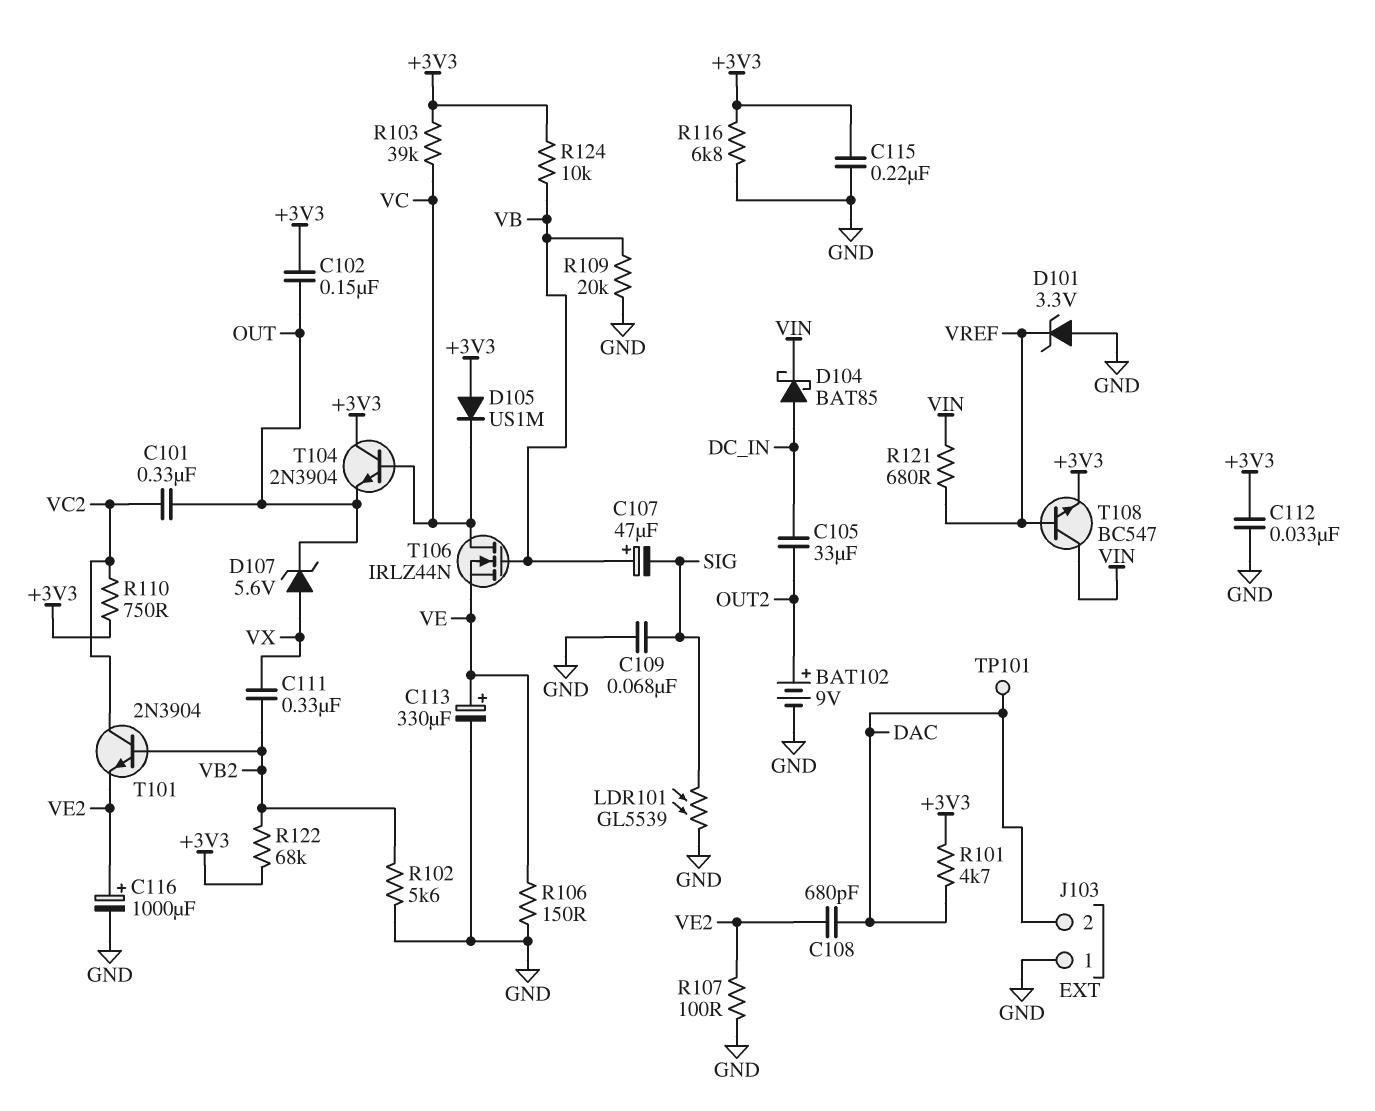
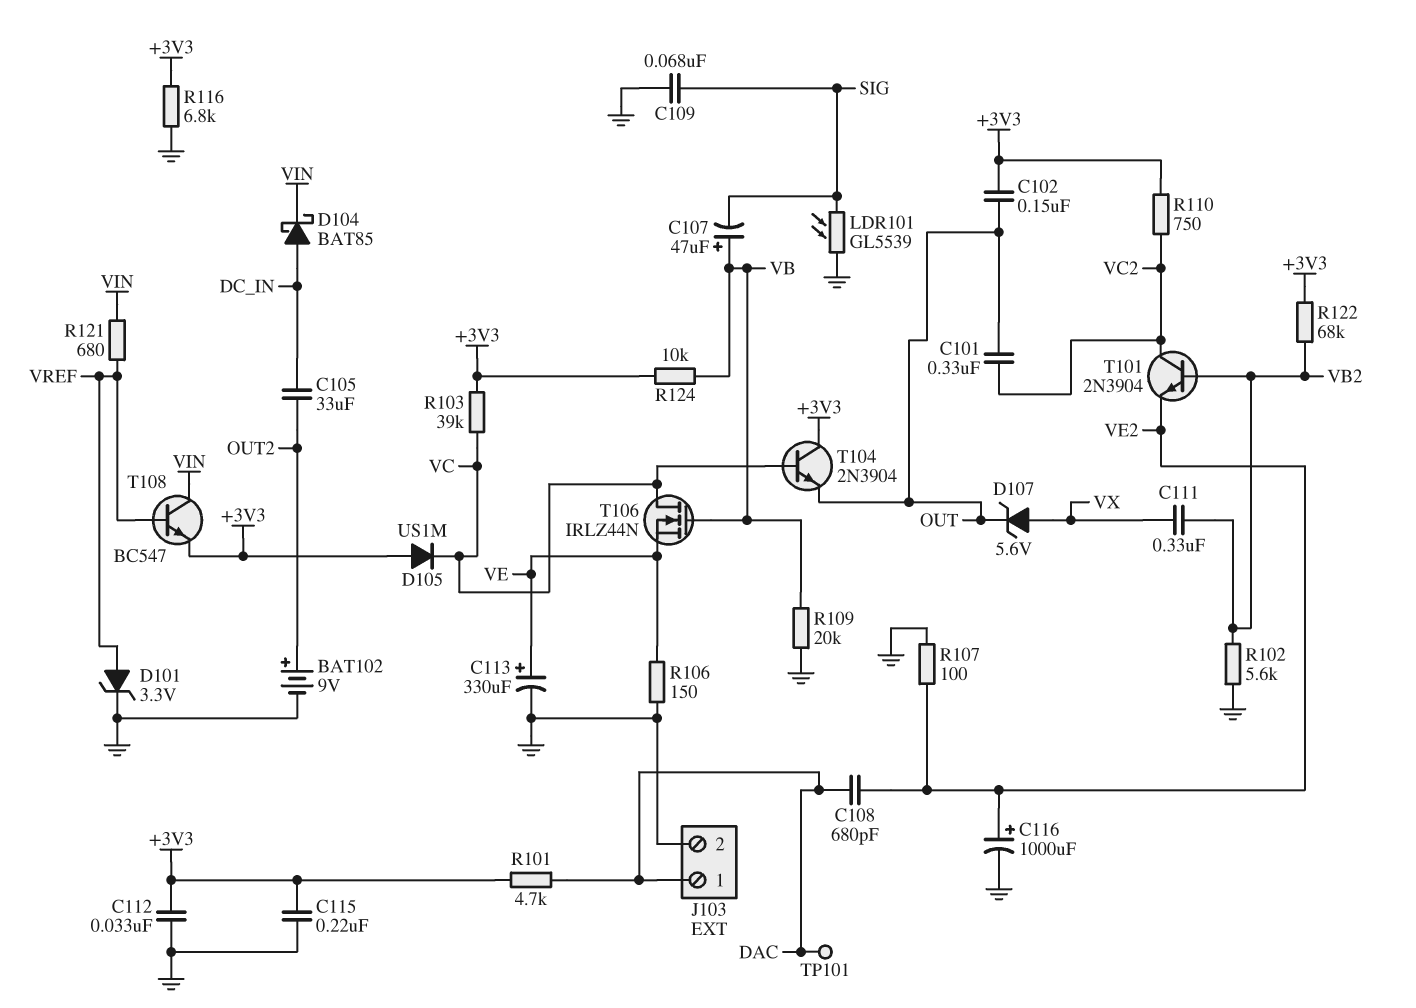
D101: zener 3.3V (A GND, K VREF) -> zener 3.3V (A VREF, K GND)
J103 pin 1: GND -> DAC
J103 pin 2: DAC -> GND

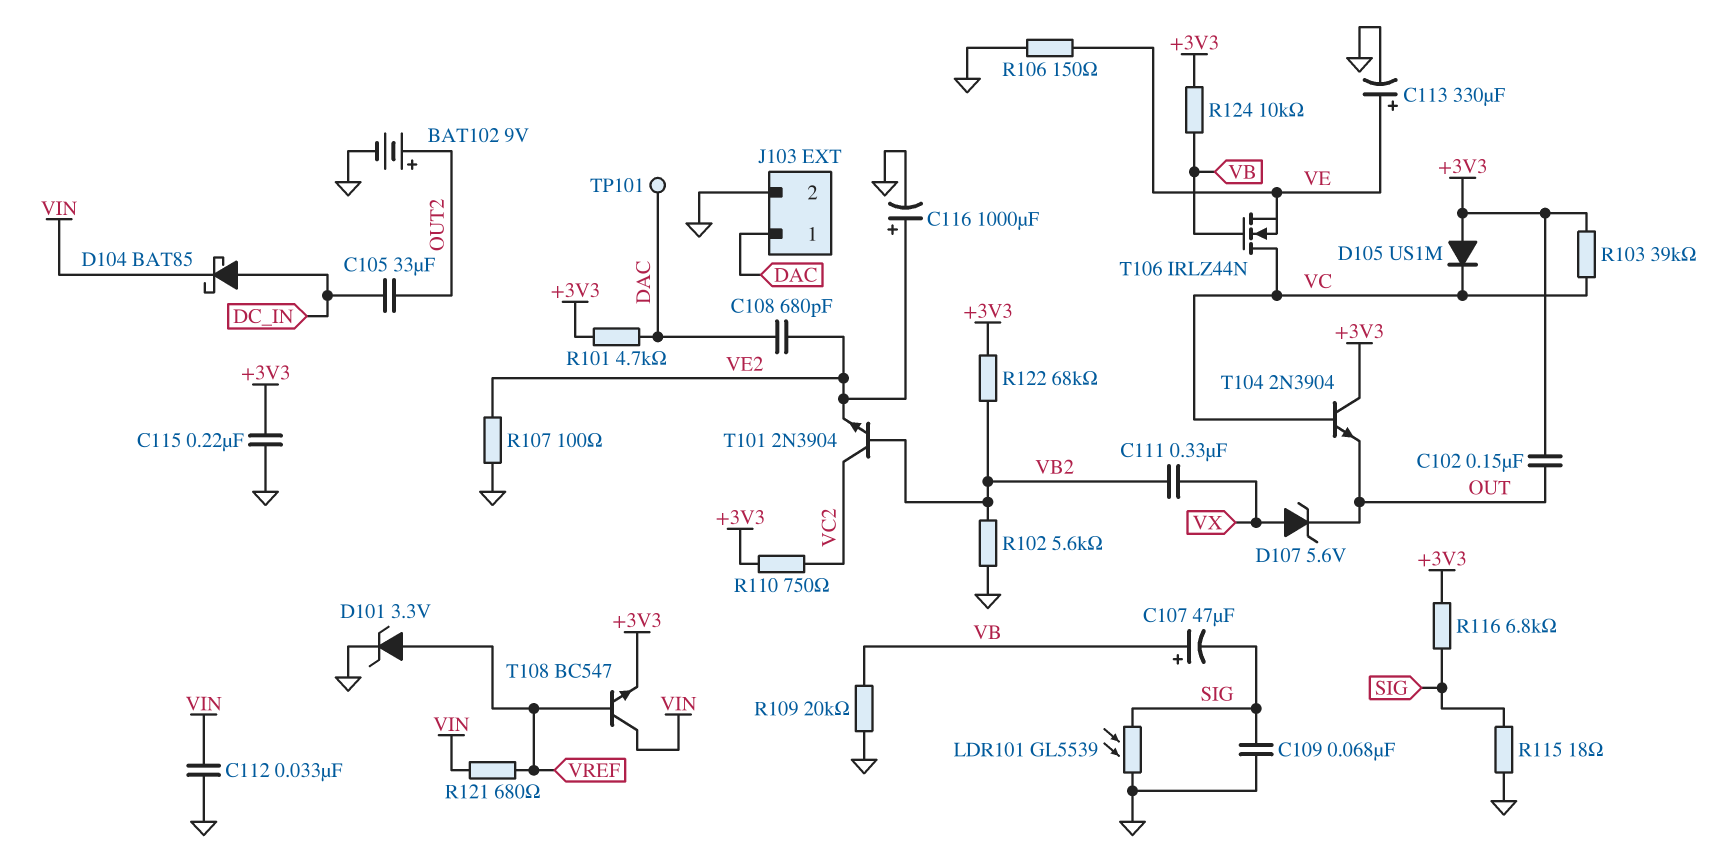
C101: 330nF (OUT, VC2) -> none
C112: 33nF (+3V3, GND) -> 33nF (GND, VIN)
R115: none -> 18 (GND, SIG)
R116: 6.8k (+3V3, GND) -> 6.8k (+3V3, SIG)

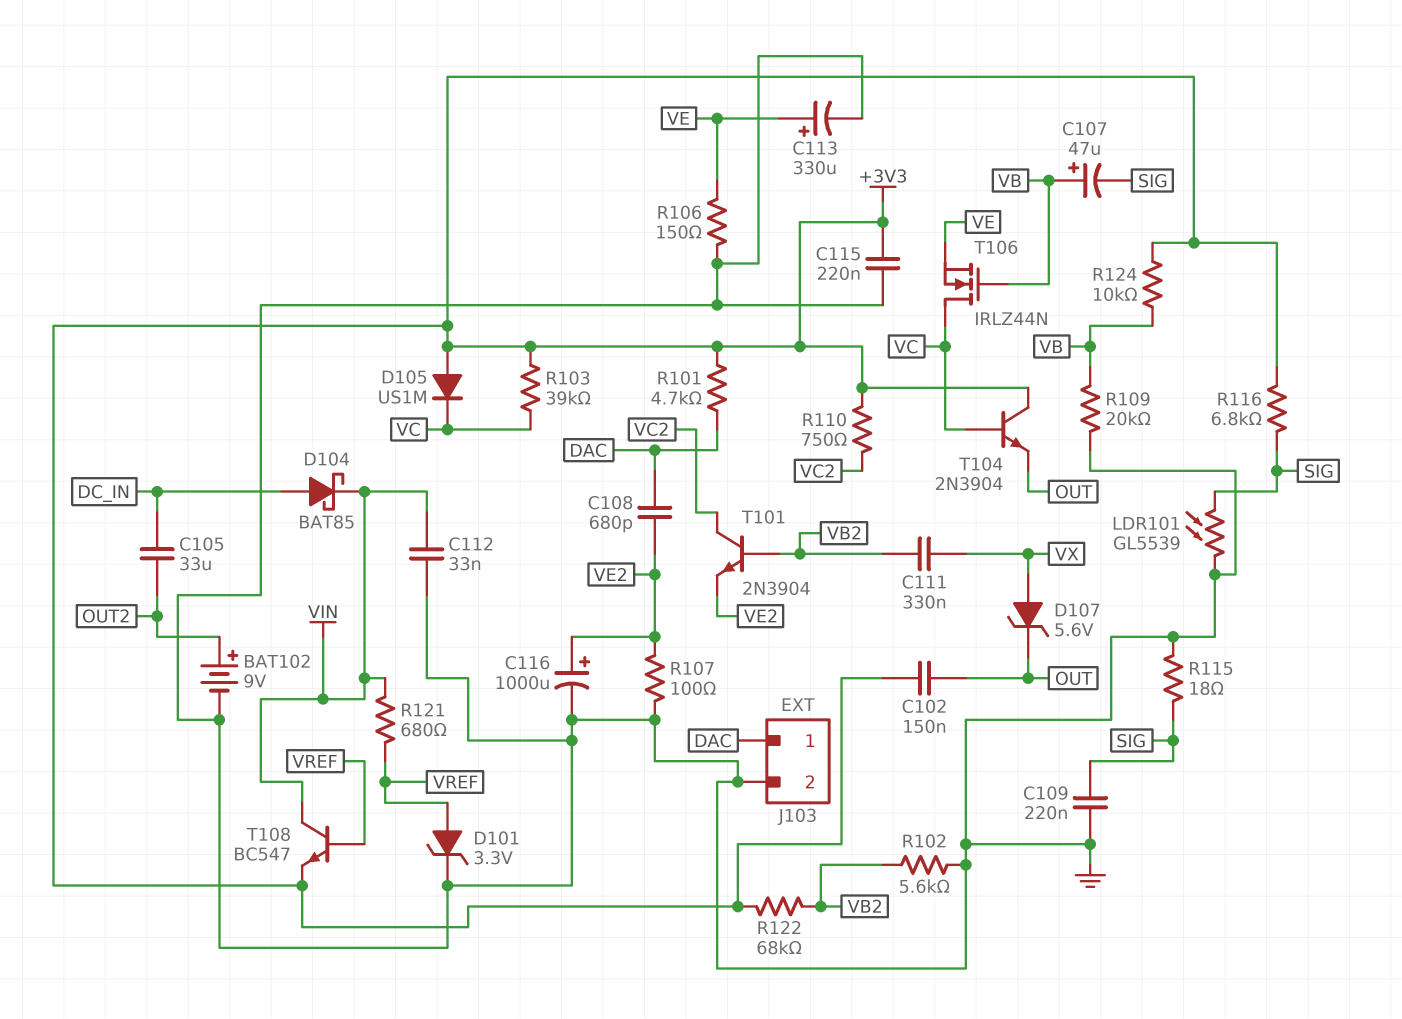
C109: 68nF (GND, SIG) -> 220nF (GND, SIG)
TP101: test point (DAC) -> none

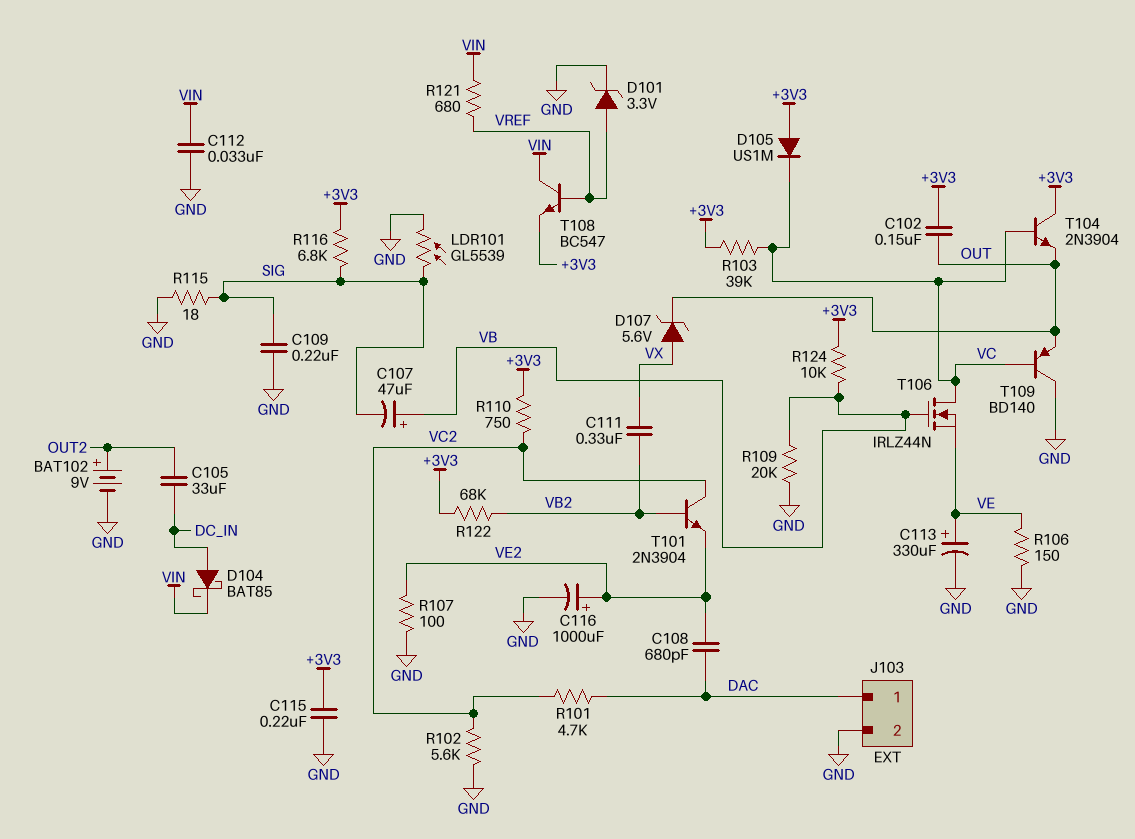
R101: 4.7k (+3V3, DAC) -> 4.7k (DAC, VC2)
R102: 5.6k (GND, VB2) -> 5.6k (GND, VC2)
T109: none -> PNP BD140 (B VC, C GND, E OUT)

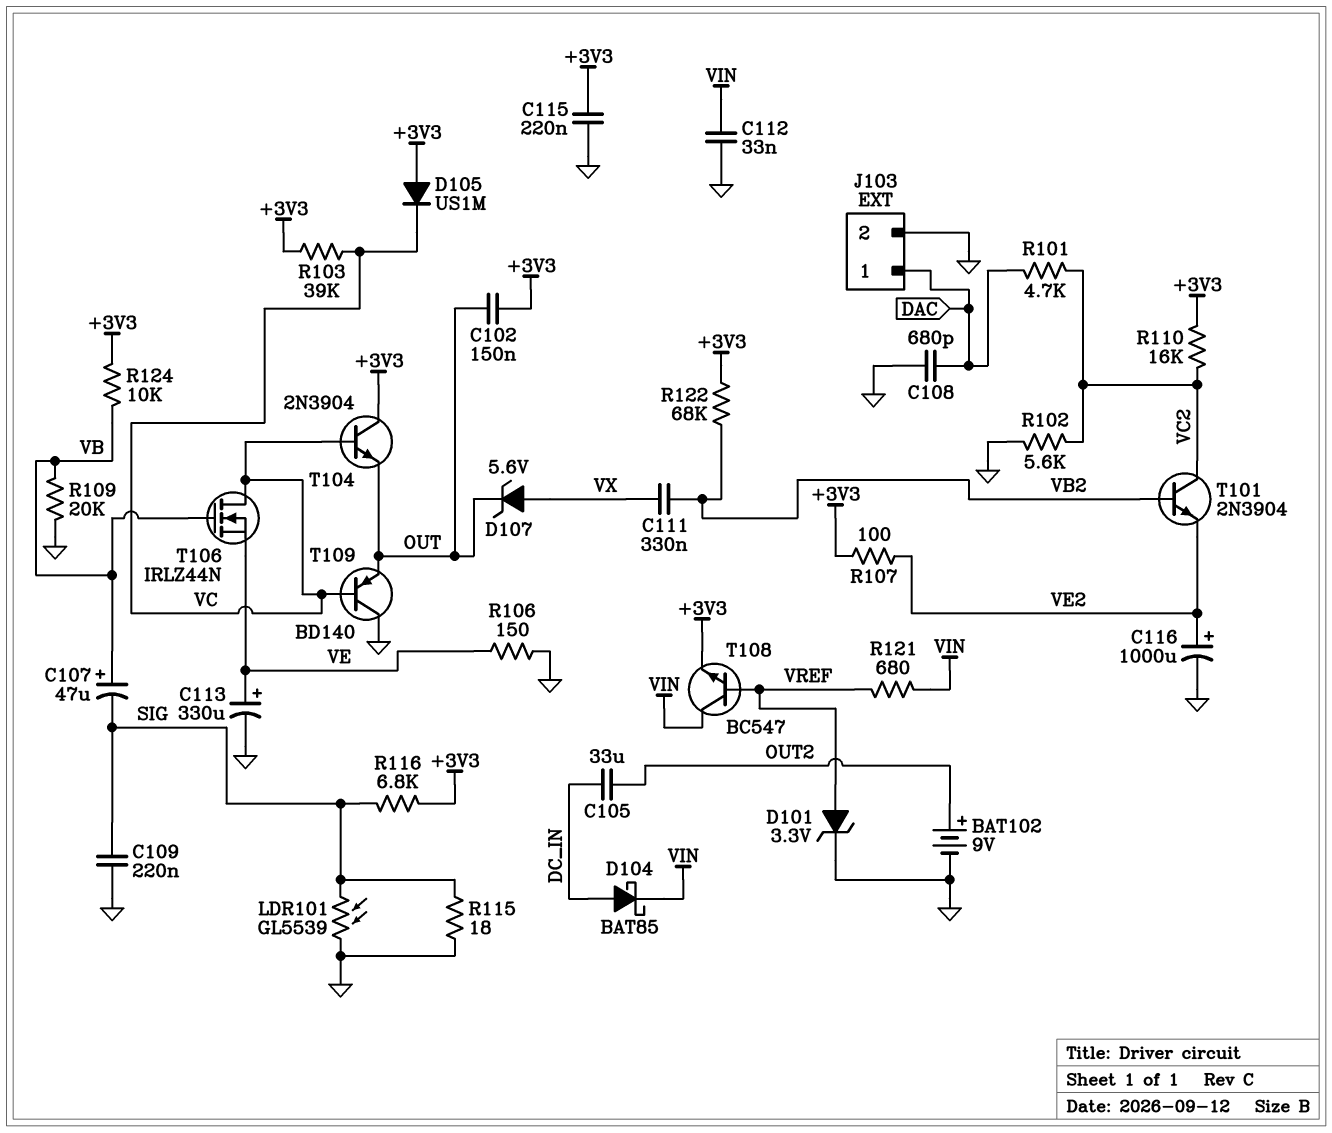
C108: 680pF (DAC, VE2) -> 680pF (DAC, GND)
R107: 100 (GND, VE2) -> 100 (+3V3, VE2)
R110: 750 (+3V3, VC2) -> 16k (+3V3, VC2)

